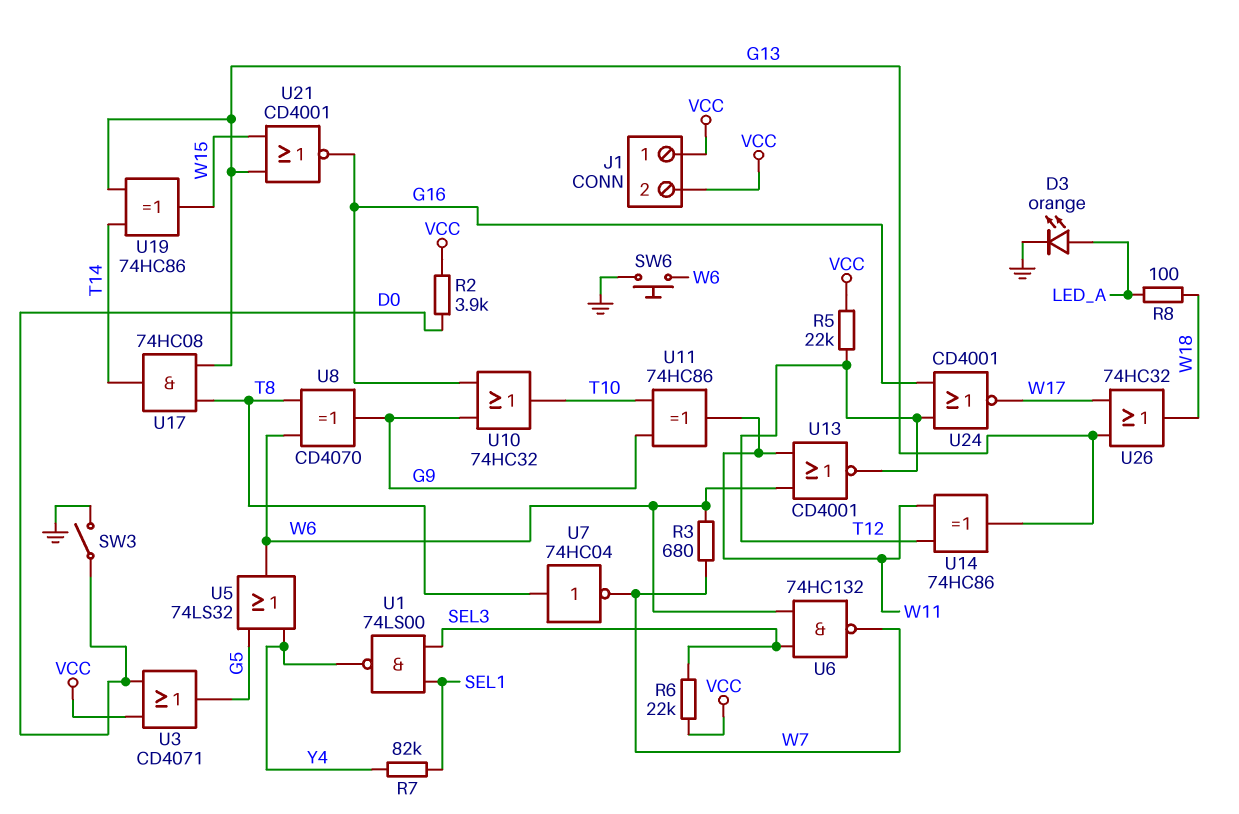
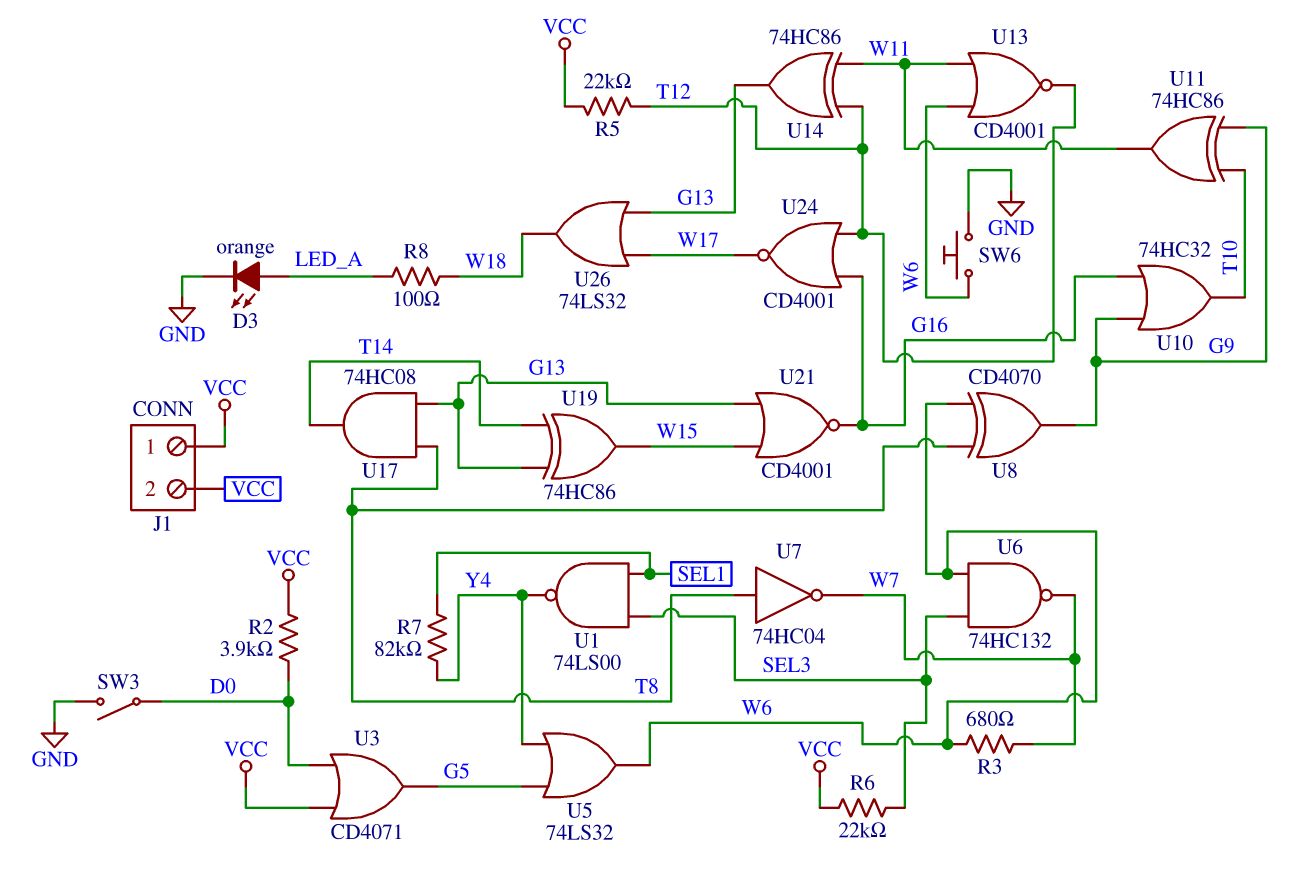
U26: OR 74HC32 (in G13, in W17, out W18) -> OR 74LS32 (in G13, in W17, out W18)

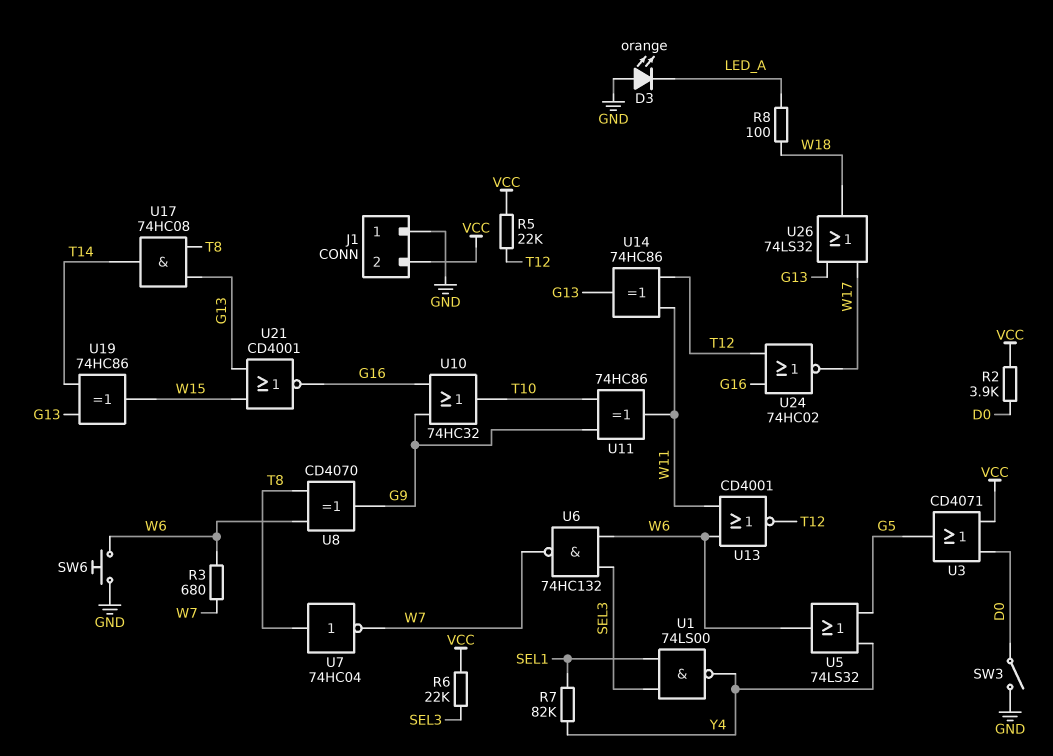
D3: LED orange (A LED_A, K GND) -> LED orange (A GND, K LED_A)
J1 pin 1: VCC -> GND
U24: NOR CD4001 (in G16, in T12, out W17) -> NOR 74HC02 (in G16, in T12, out W17)

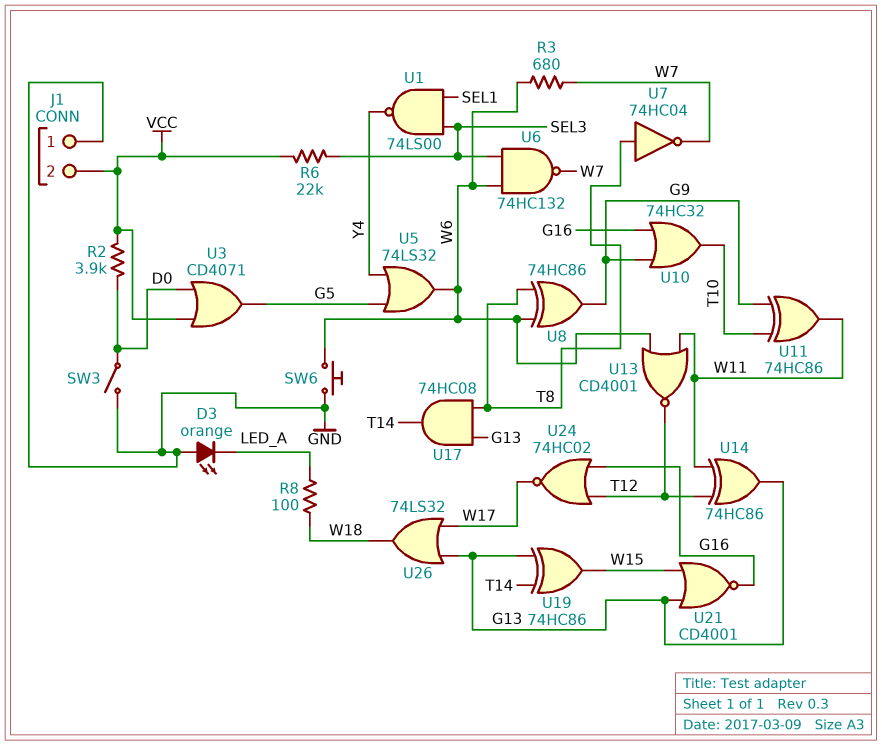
R5: 22k (T12, VCC) -> none
R7: 82k (SEL1, Y4) -> none
U8: XOR CD4070 (in T8, in W6, out G9) -> XOR 74HC86 (in T8, in W6, out G9)

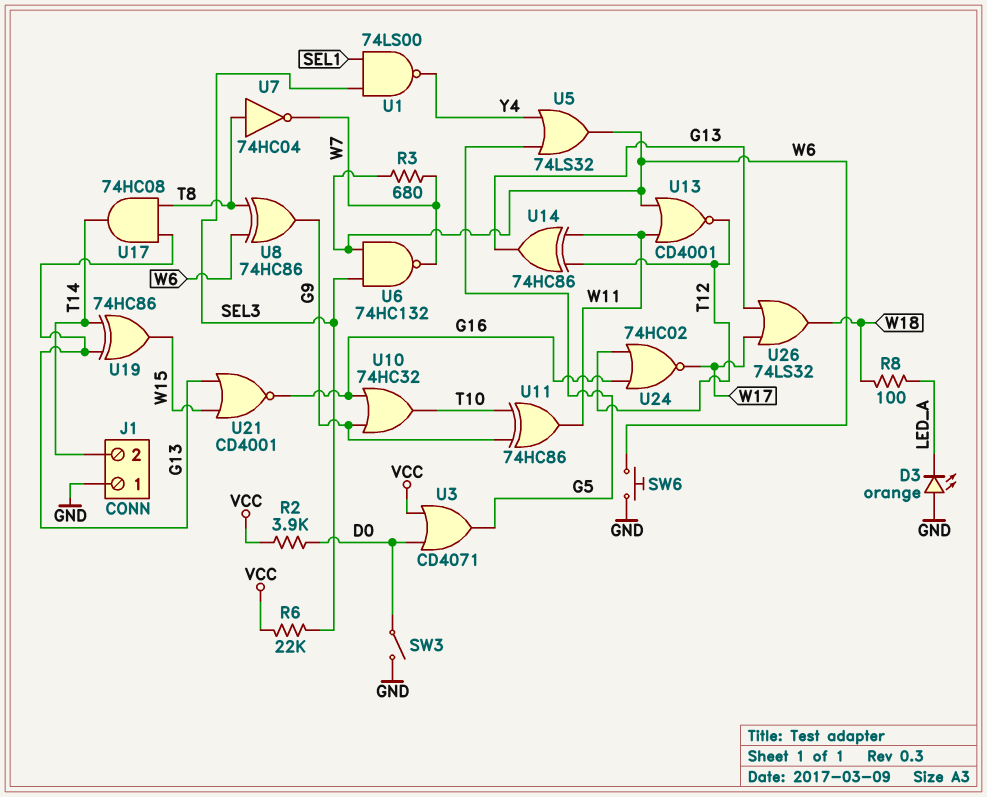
J1 pin 2: VCC -> T14

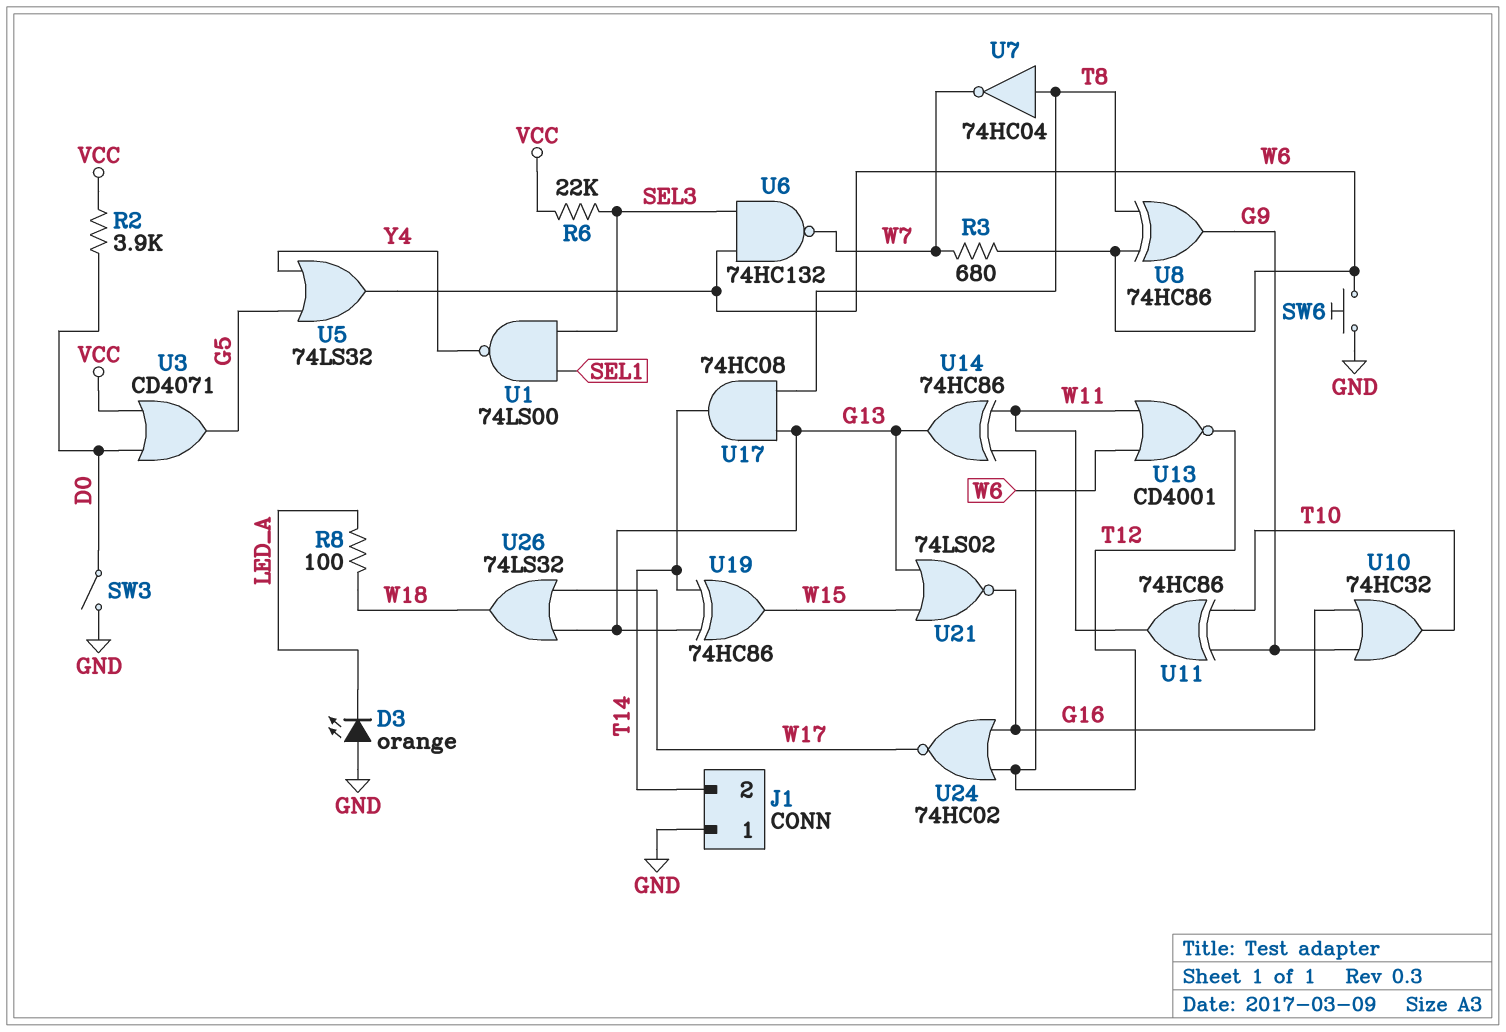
U21: NOR CD4001 (in G13, in W15, out G16) -> NOR 74LS02 (in G13, in W15, out G16)

